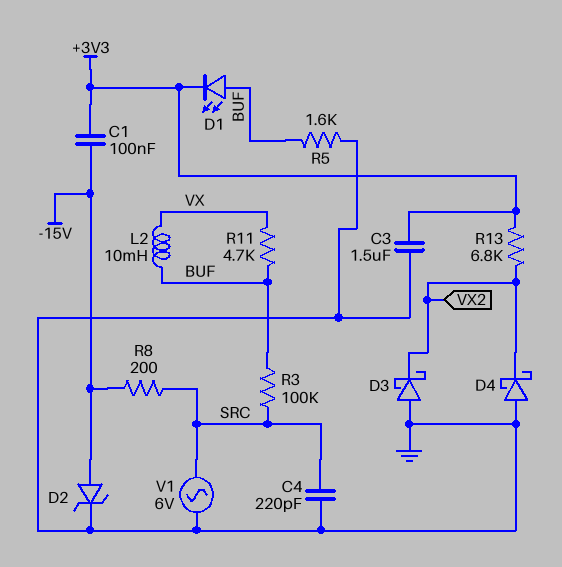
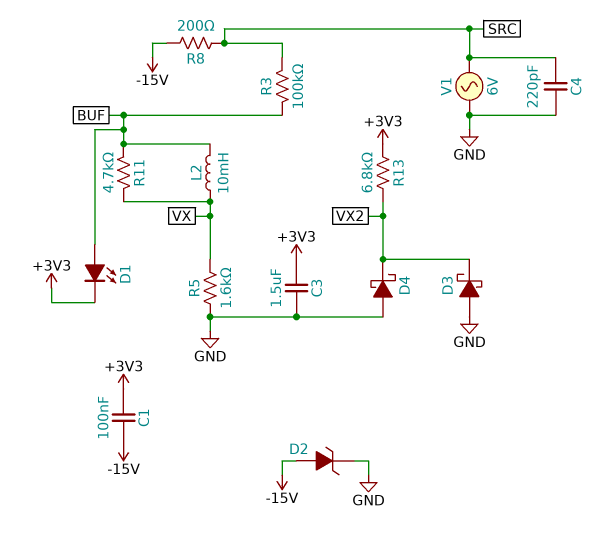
R5: 1.6k (BUF, GND) -> 1.6k (GND, VX)

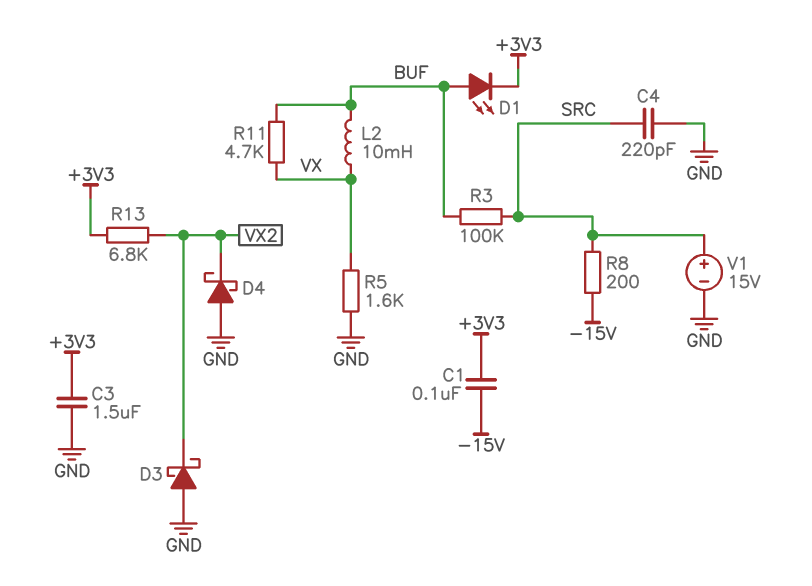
D2: zener (A -15V, K GND) -> none
V1: AC 6V (GND, SRC) -> 15V (plus SRC, minus GND)

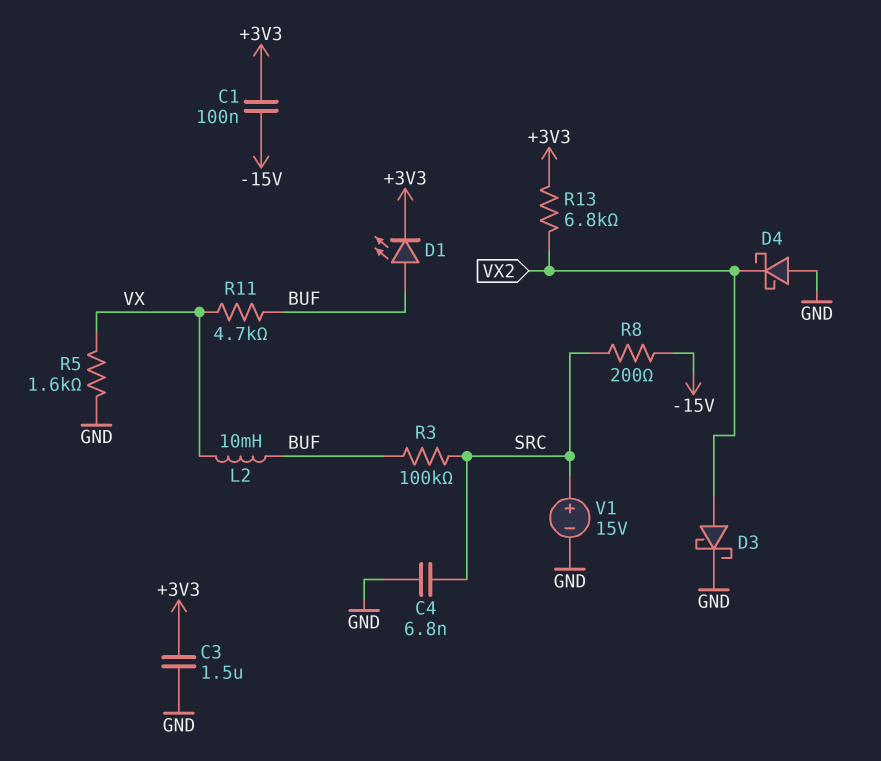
C4: 220pF (GND, SRC) -> 6.8nF (GND, SRC)
D3: schottky (A GND, K VX2) -> schottky (A VX2, K GND)

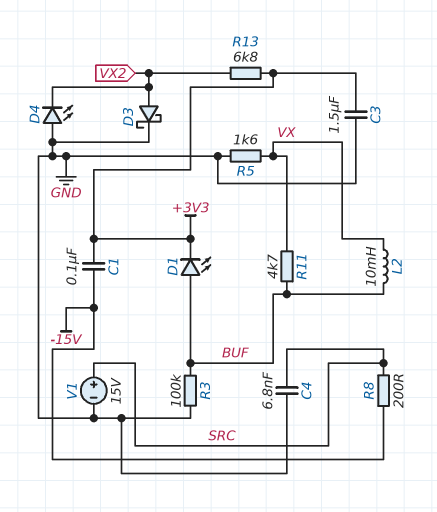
D4: schottky (A GND, K VX2) -> LED (A GND, K VX2)
R3: 100k (BUF, SRC) -> 100k (BUF, GND)

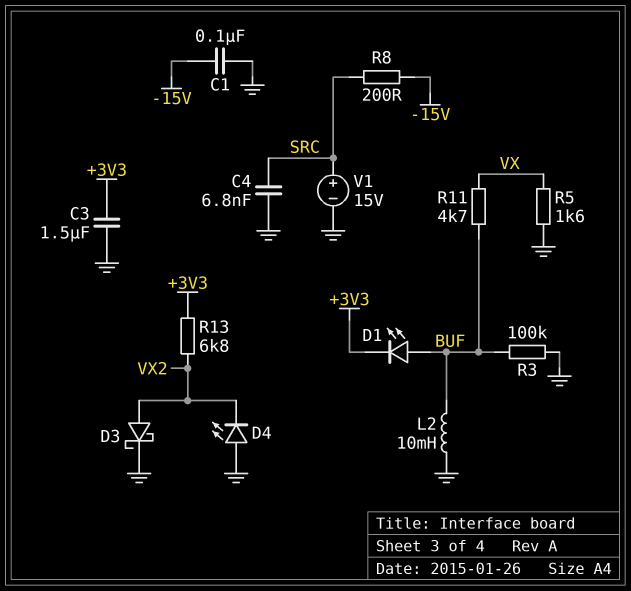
C1: 100nF (+3V3, -15V) -> 100nF (-15V, GND)
L2: 10mH (BUF, VX) -> 10mH (BUF, GND)

